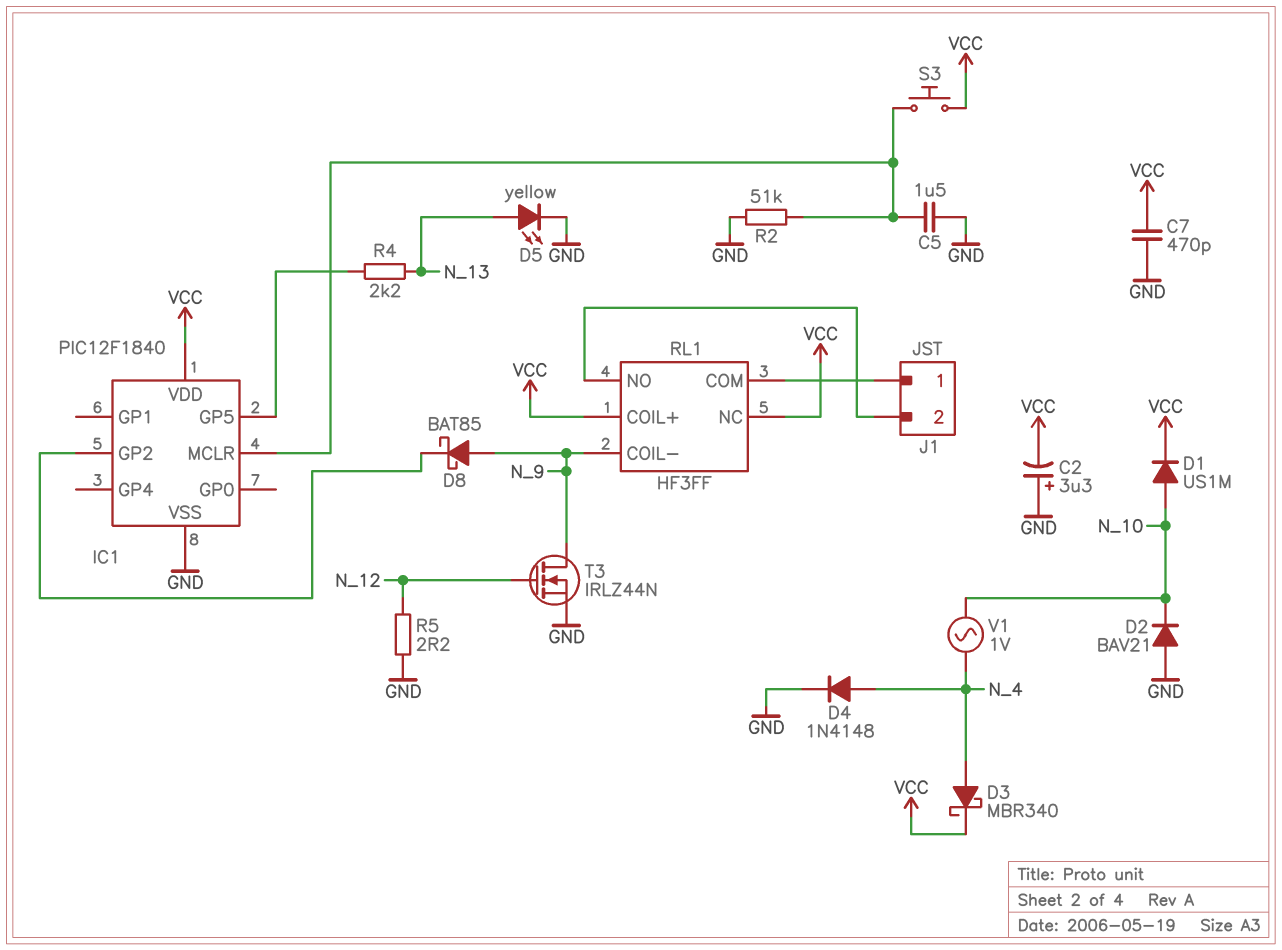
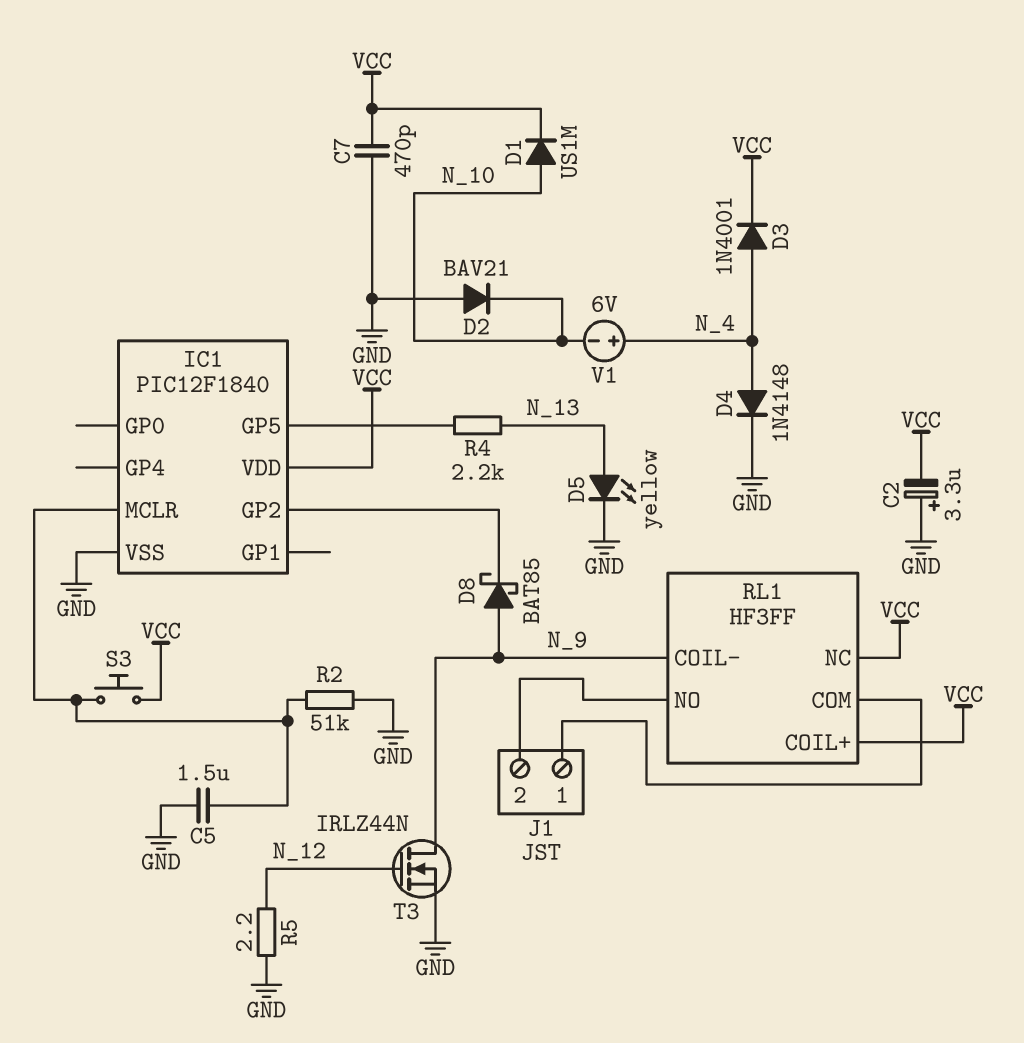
D3: schottky MBR340 (A N_4, K VCC) -> diode 1N4001 (A N_4, K VCC)
V1: AC 1V (N_4, N_10) -> 6V (plus N_4, minus N_10)

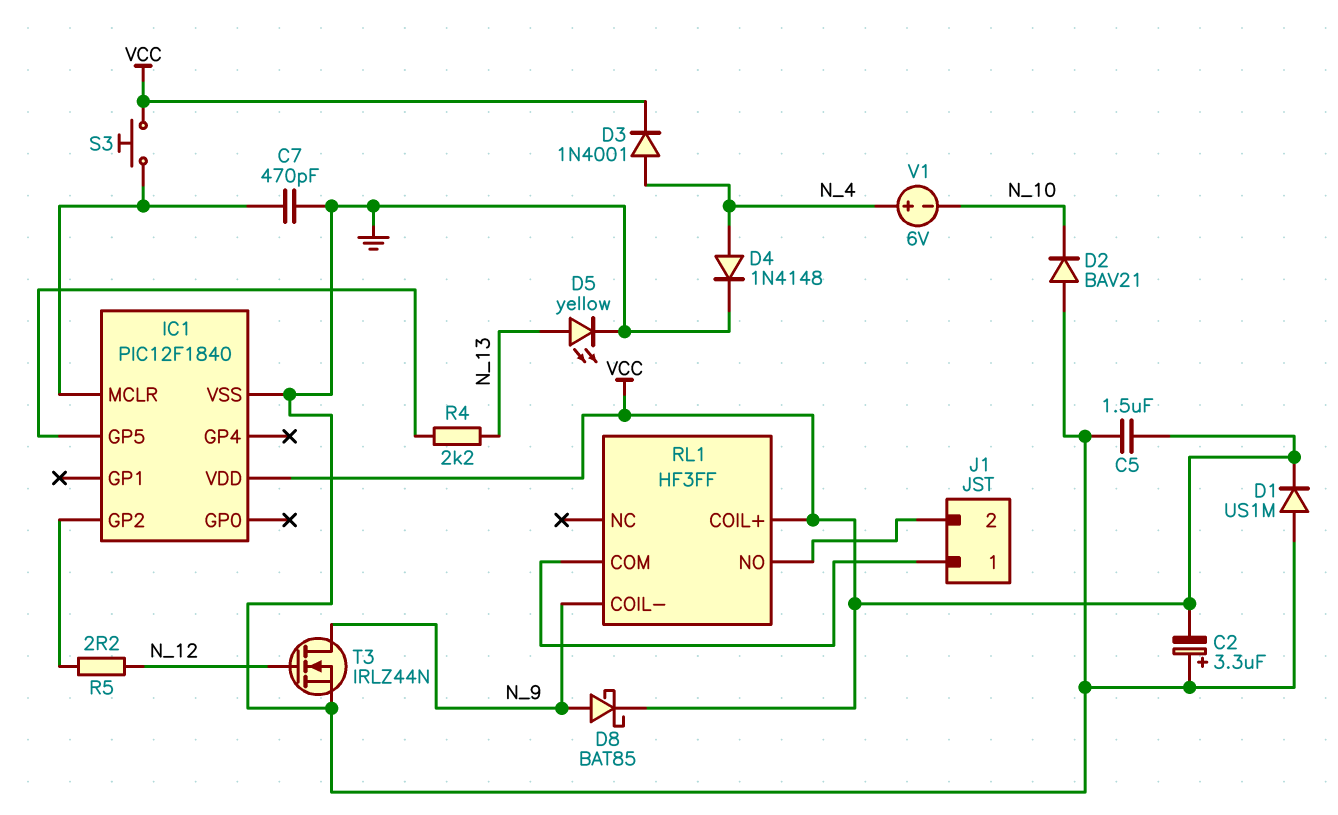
C5: 1.5uF (GND, IC1/MCLR) -> 1.5uF (GND, VCC)
C7: 470pF (GND, VCC) -> 470pF (GND, IC1/MCLR)
D1: diode US1M (A N_10, K VCC) -> diode US1M (A GND, K VCC)
D8: schottky BAT85 (A N_9, K IC1/GP2) -> schottky BAT85 (A N_9, K VCC)
R2: 51k (GND, IC1/MCLR) -> none
R5: 2.2 (GND, N_12) -> 2.2 (IC1/GP2, N_12)
RL1 pin NC: VCC -> none

